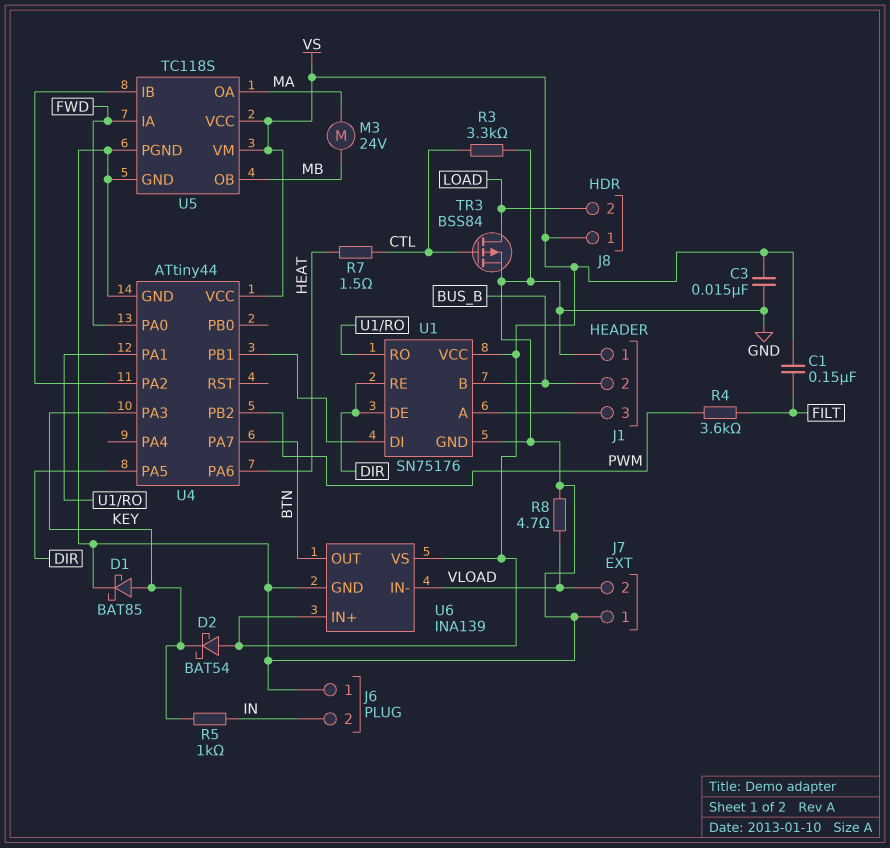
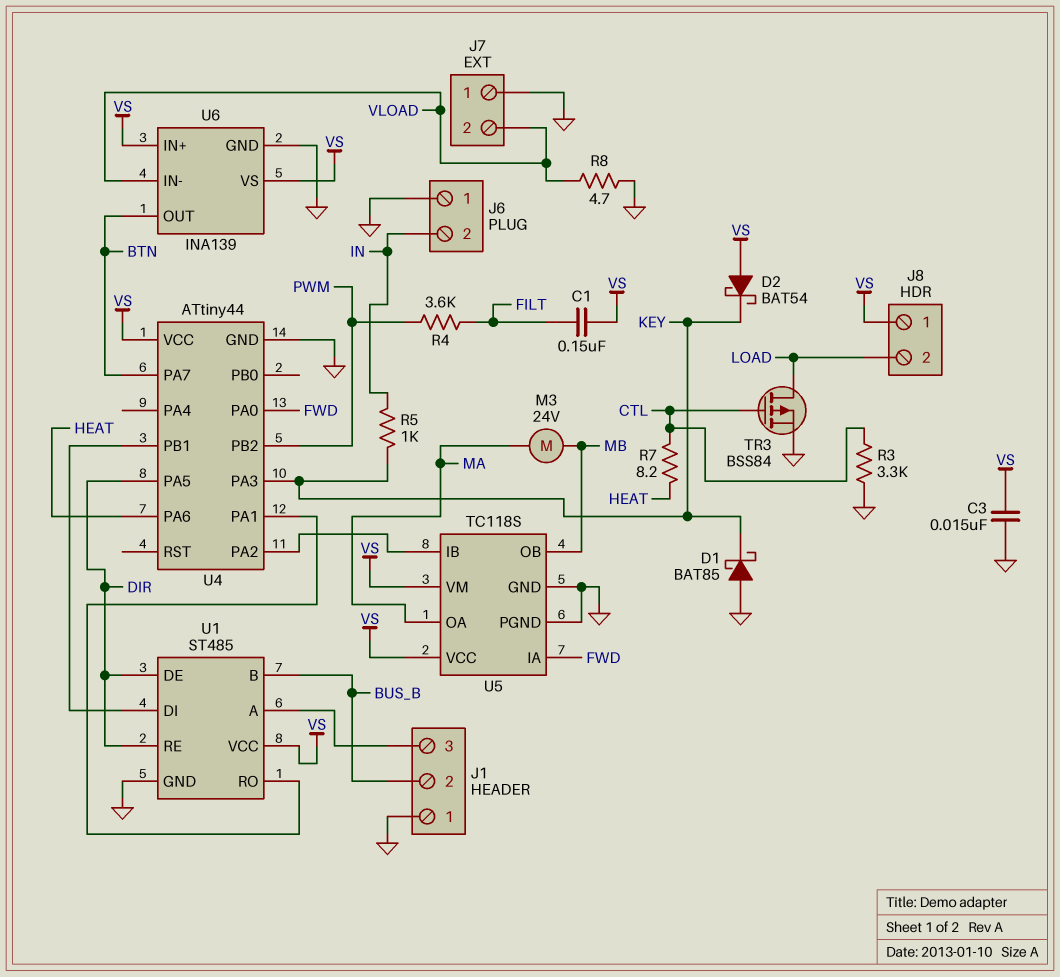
D1: schottky BAT85 (A KEY, K GND) -> schottky BAT85 (A GND, K KEY)
R7: 1.5 (CTL, HEAT) -> 8.2 (CTL, HEAT)
U1: SN75176 -> ST485

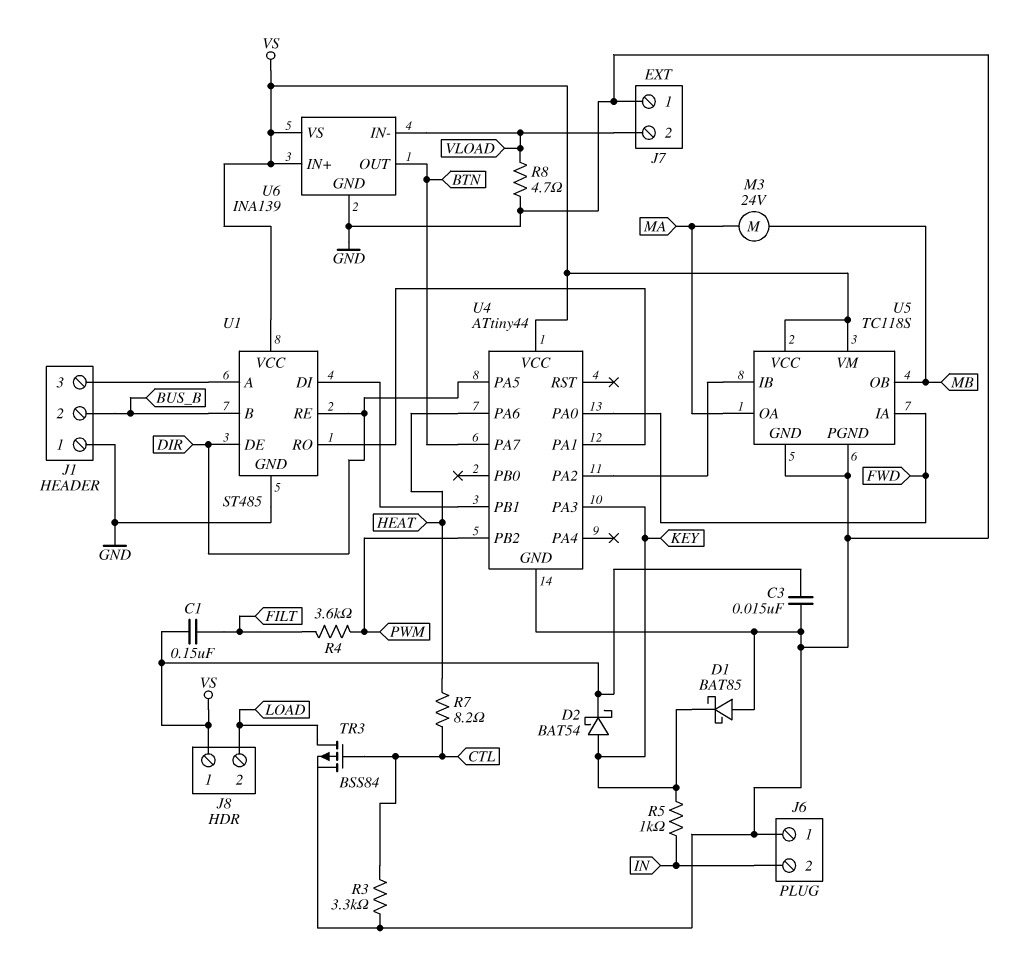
D2: schottky BAT54 (A VS, K KEY) -> schottky BAT54 (A KEY, K VS)

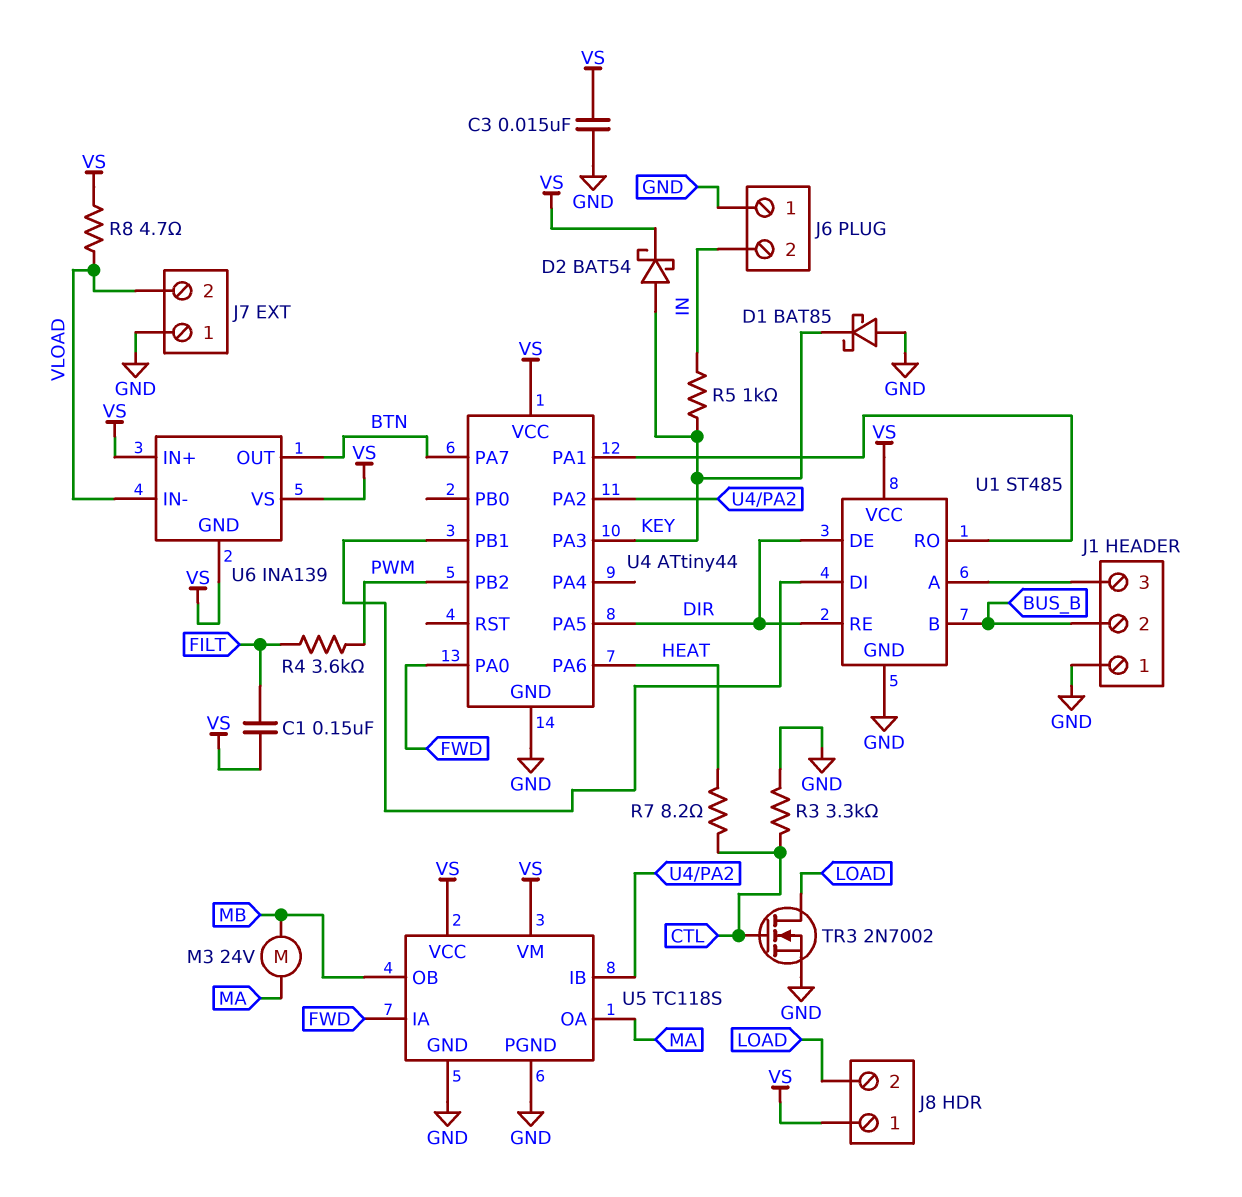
R8: 4.7 (GND, VLOAD) -> 4.7 (VLOAD, VS)
TR3: PMOS BSS84 (G CTL, D LOAD, S GND) -> NMOS 2N7002 (G CTL, D LOAD, S GND)
U6 pin GND: GND -> VS

